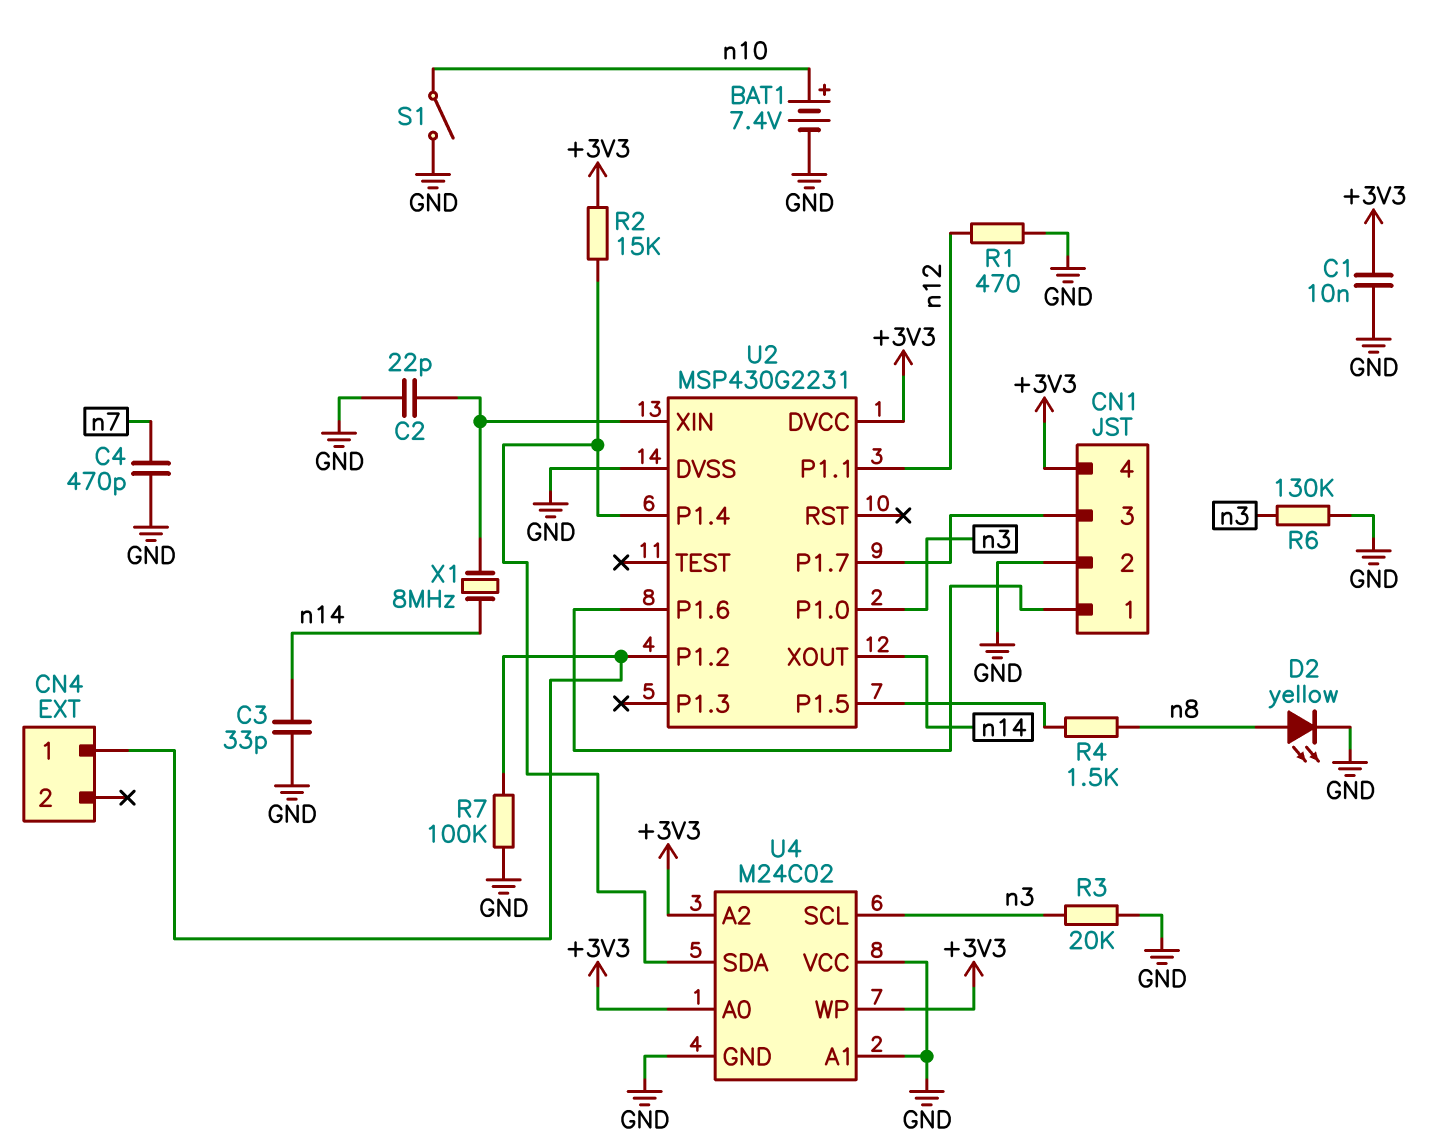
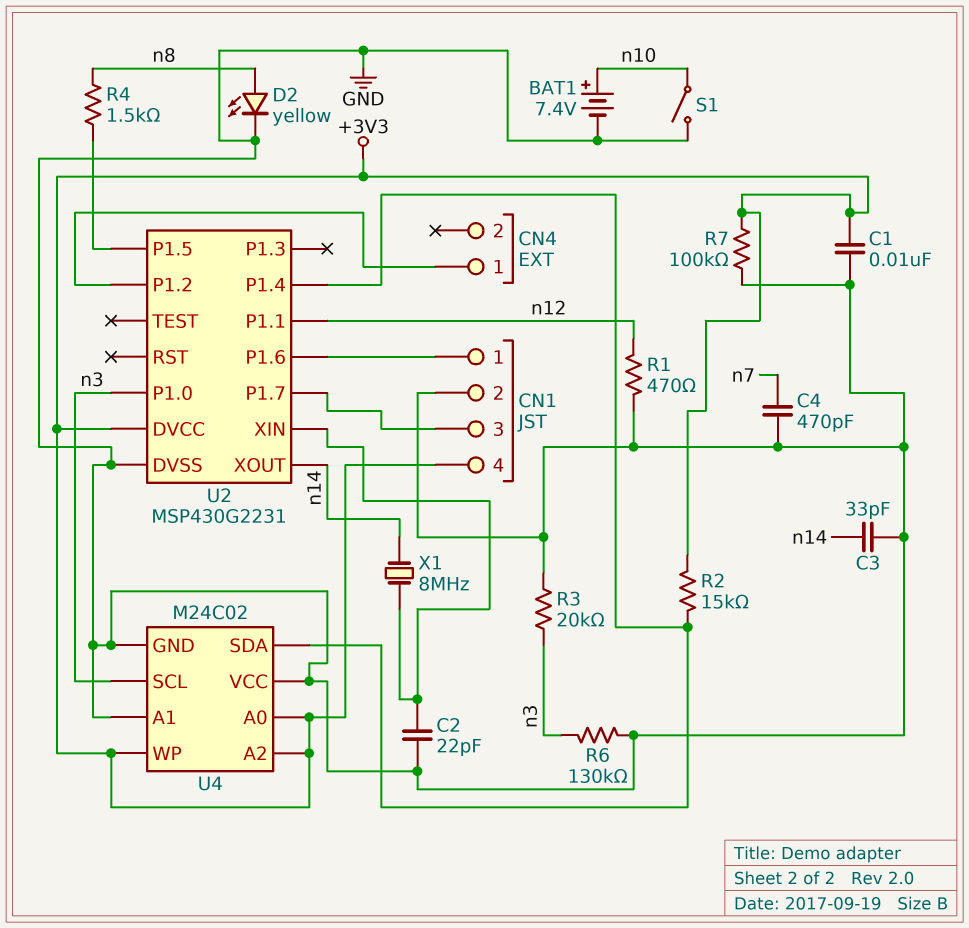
R7: 100k (CN4/1, GND) -> 100k (+3V3, GND)

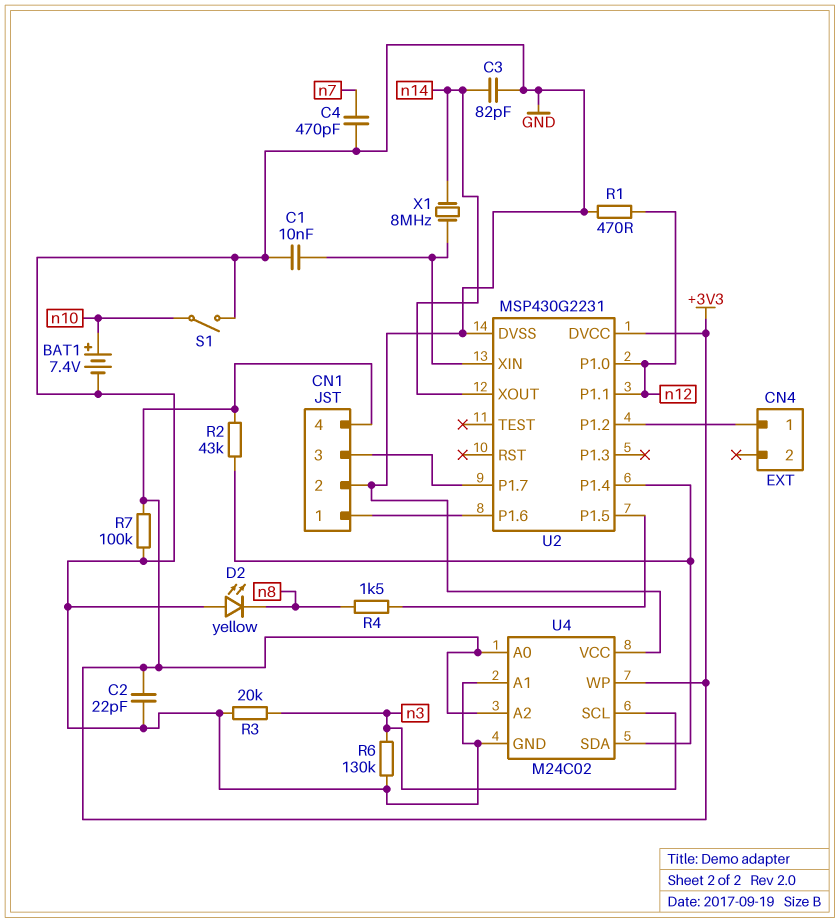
C1: 10nF (+3V3, GND) -> 10nF (GND, U2/XIN)
C2: 22pF (GND, U2/XIN) -> 22pF (+3V3, GND)
C3: 33pF (GND, n14) -> 82pF (GND, n14)
D2: LED yellow (A n8, K GND) -> LED yellow (A GND, K n8)
R2: 15k (+3V3, U2/P1.4) -> 43k (+3V3, U2/P1.4)
U2 pin P1.0: n3 -> n12

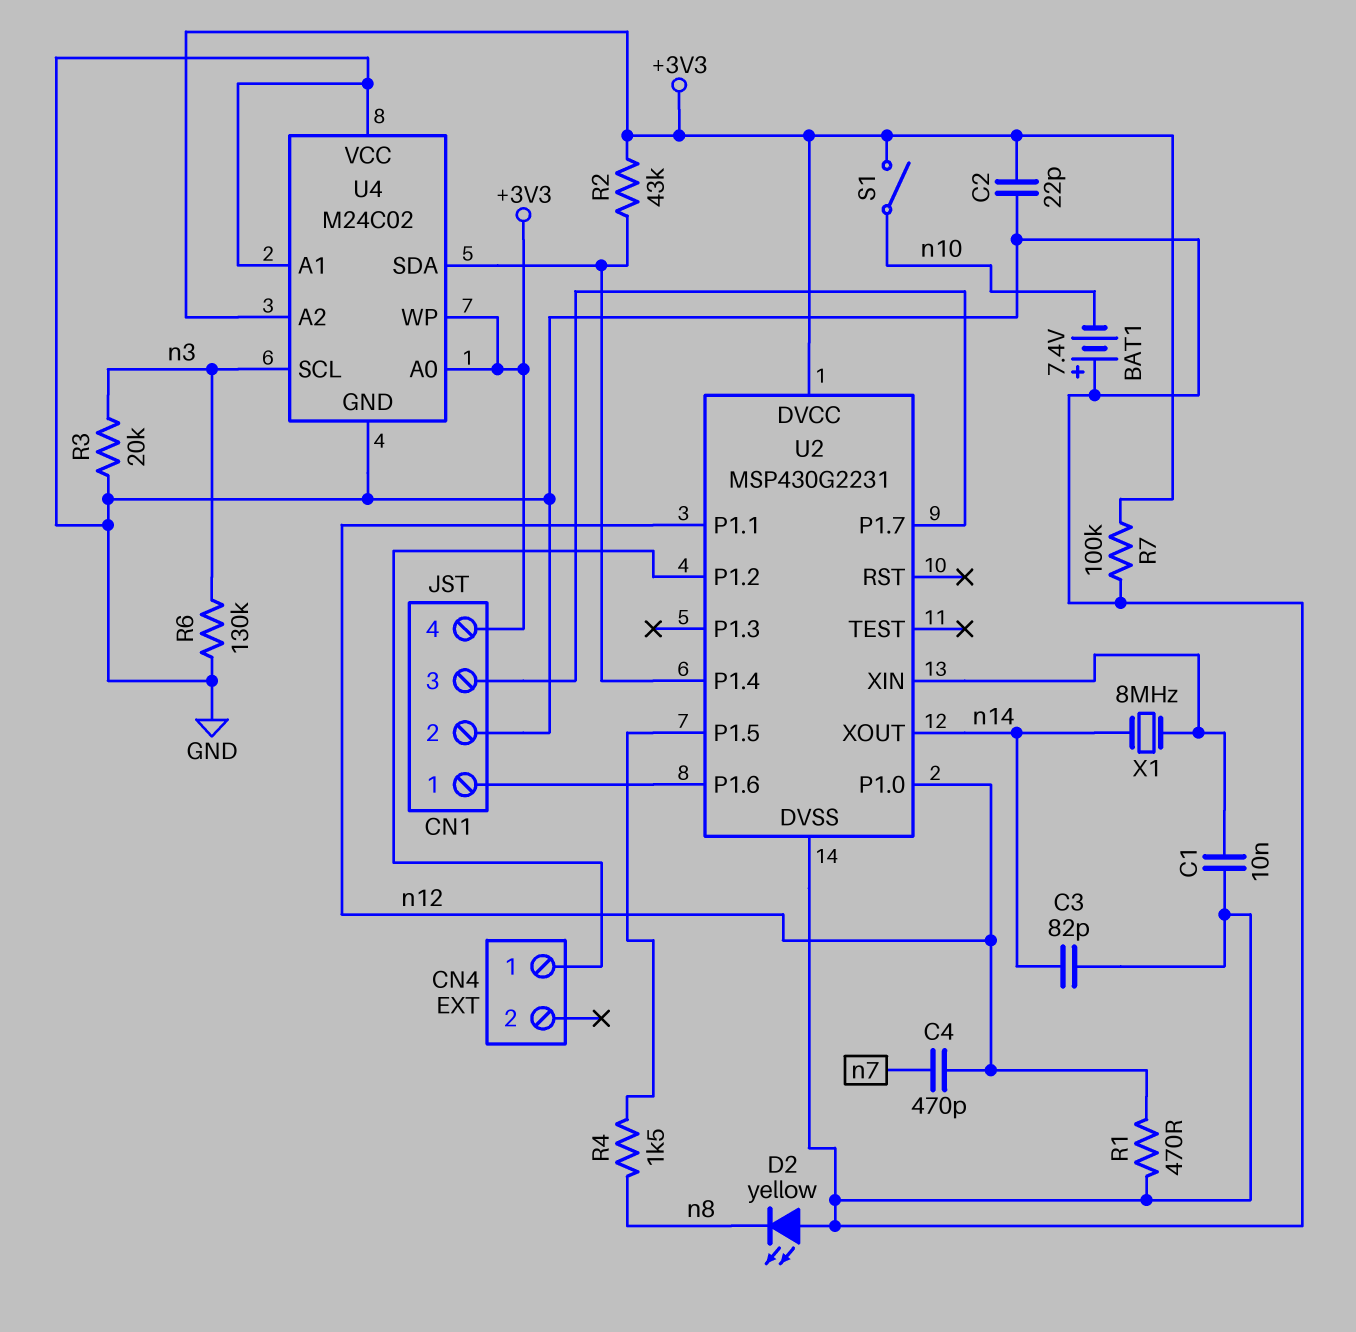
BAT1: 7.4V (plus n10, minus GND) -> 7.4V (plus GND, minus n10)
C4: 470pF (GND, n7) -> 470pF (n7, n12)
S1: switch (GND, n10) -> switch (+3V3, n10)

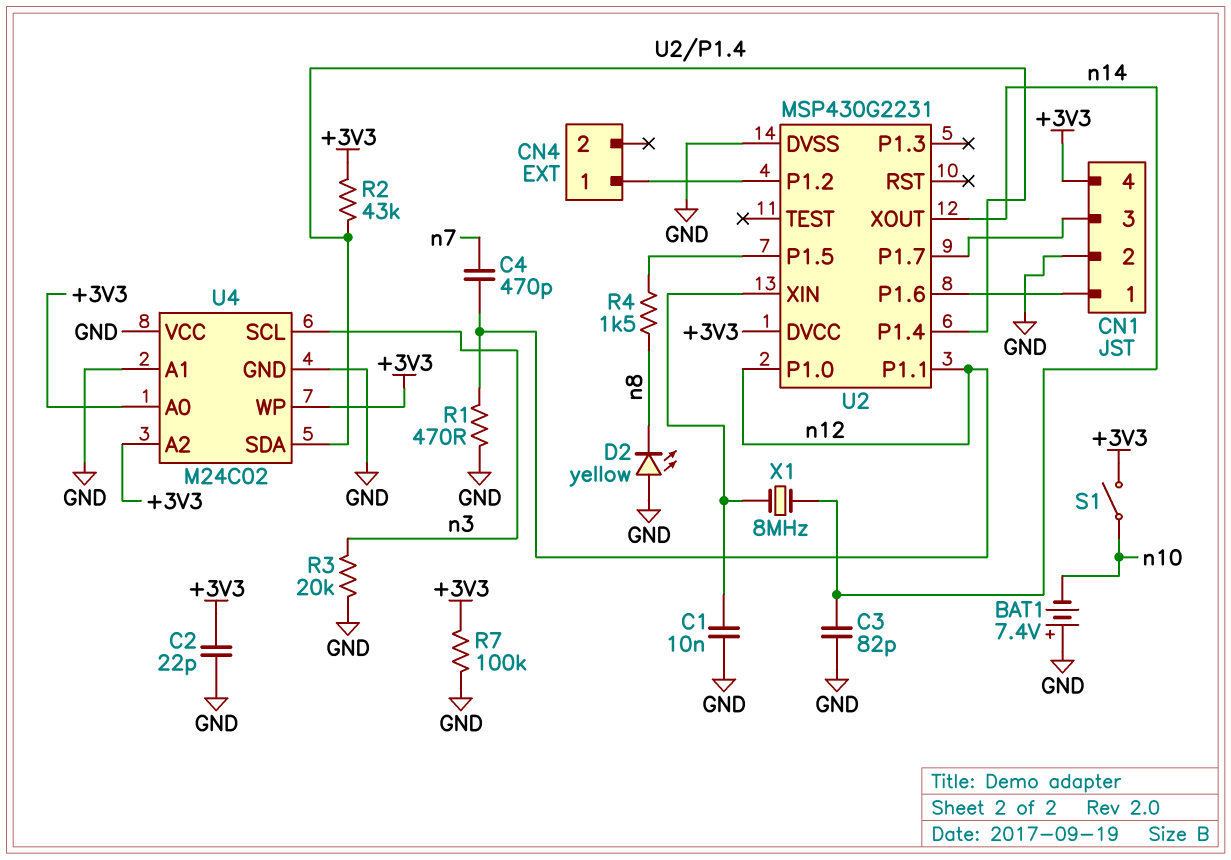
R6: 130k (GND, n3) -> none

